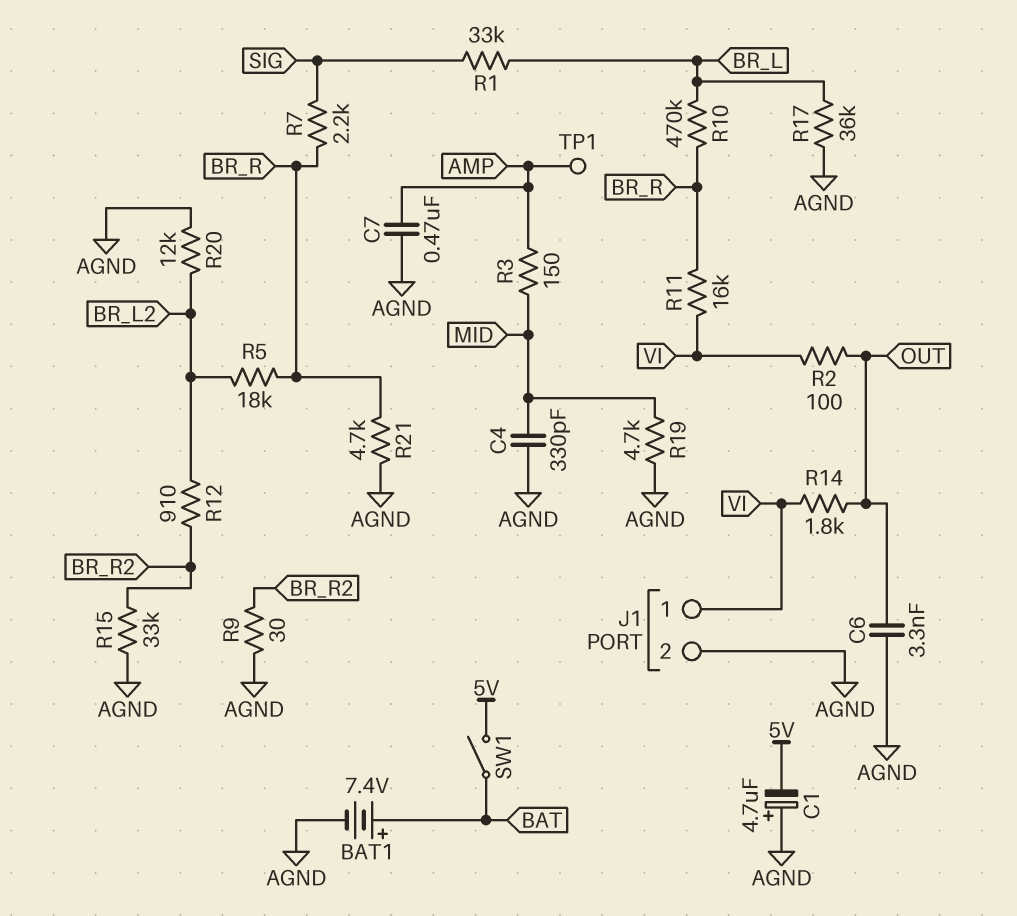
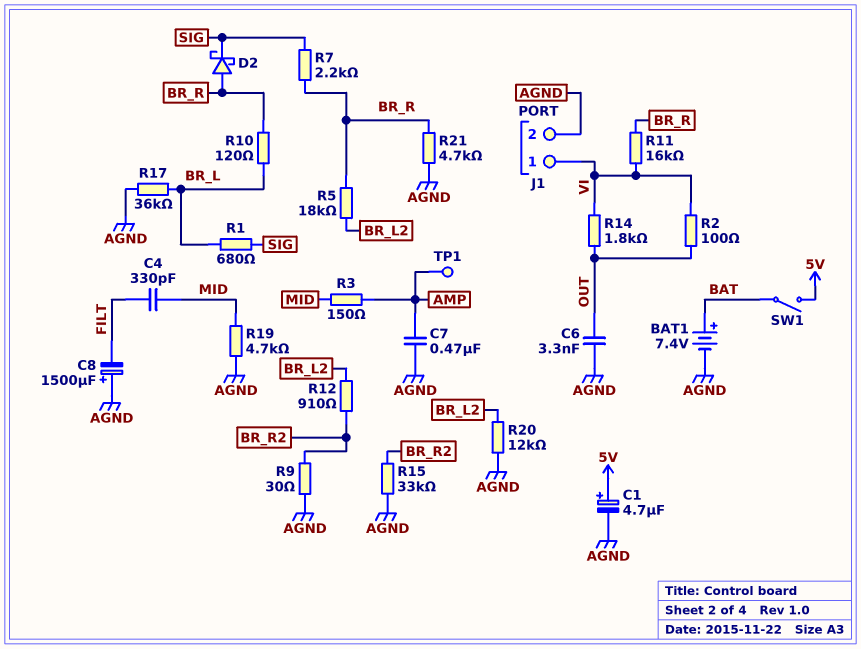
C1: 4.7uF (plus AGND, minus 5V) -> 4.7uF (plus 5V, minus AGND)
C4: 330pF (AGND, MID) -> 330pF (FILT, MID)
C8: none -> 1500uF (plus AGND, minus FILT)
D2: none -> schottky (A BR_R, K SIG)
R1: 33k (BR_L, SIG) -> 680 (BR_L, SIG)
R10: 470k (BR_L, BR_R) -> 120 (BR_L, BR_R)

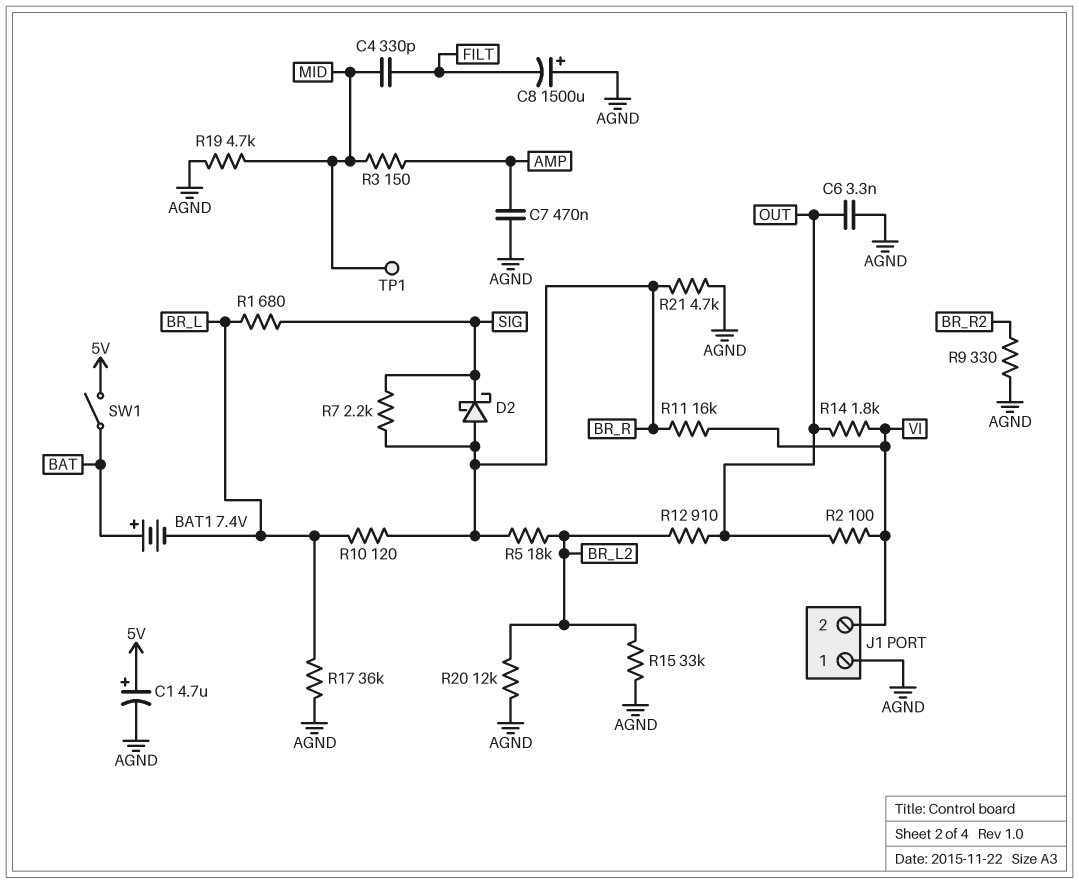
BAT1: 7.4V (plus BAT, minus AGND) -> 7.4V (plus BAT, minus BR_L)
J1 pin 1: VI -> AGND
J1 pin 2: AGND -> VI
R9: 30 (AGND, BR_R2) -> 330 (AGND, BR_R2)
R12: 910 (BR_L2, BR_R2) -> 910 (BR_L2, OUT)
R15: 33k (AGND, BR_R2) -> 33k (AGND, BR_L2)
TP1: test point (AMP) -> test point (MID)

